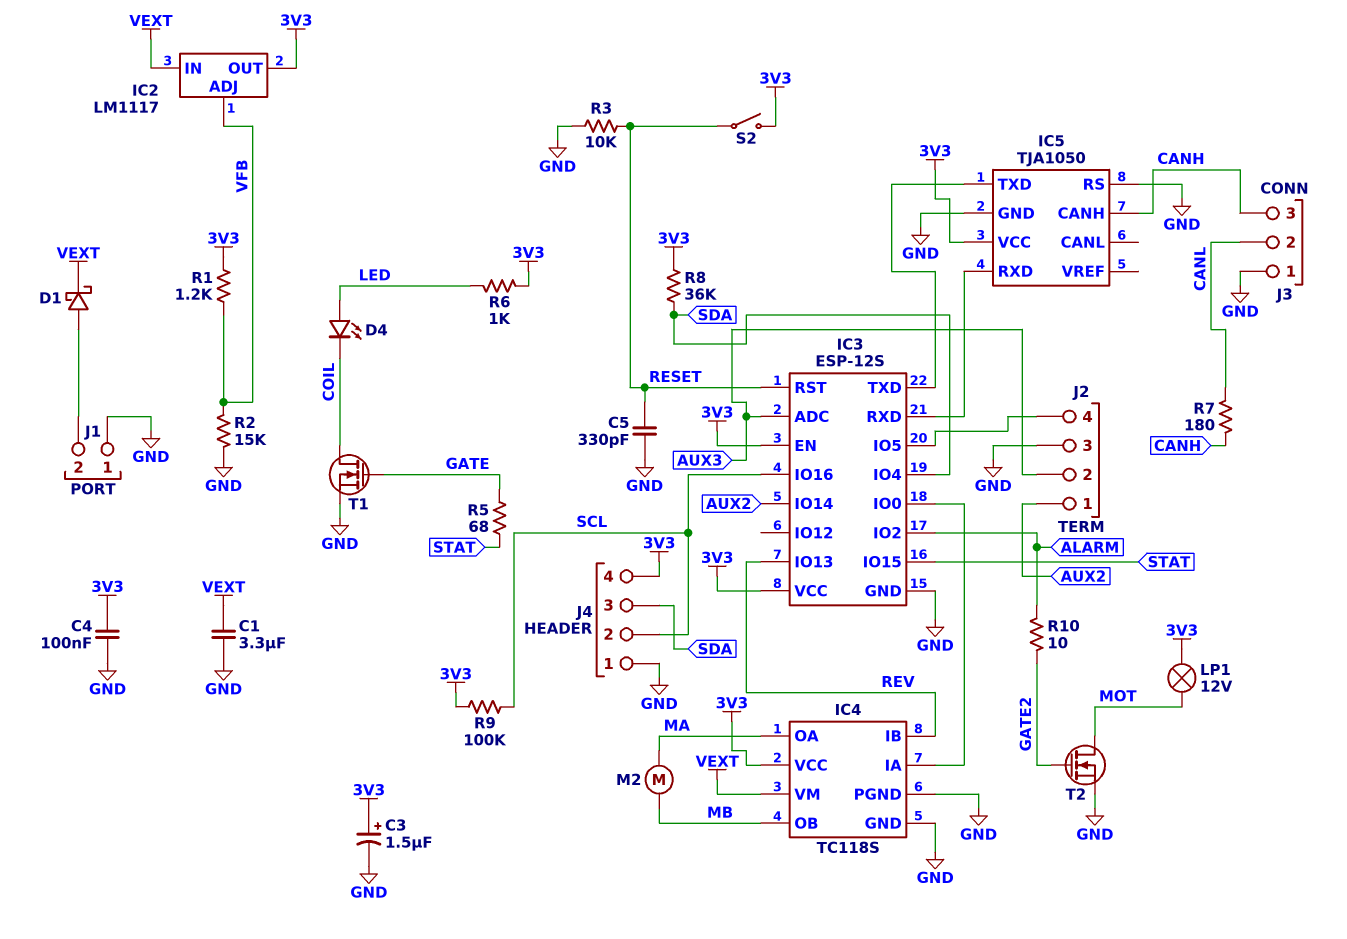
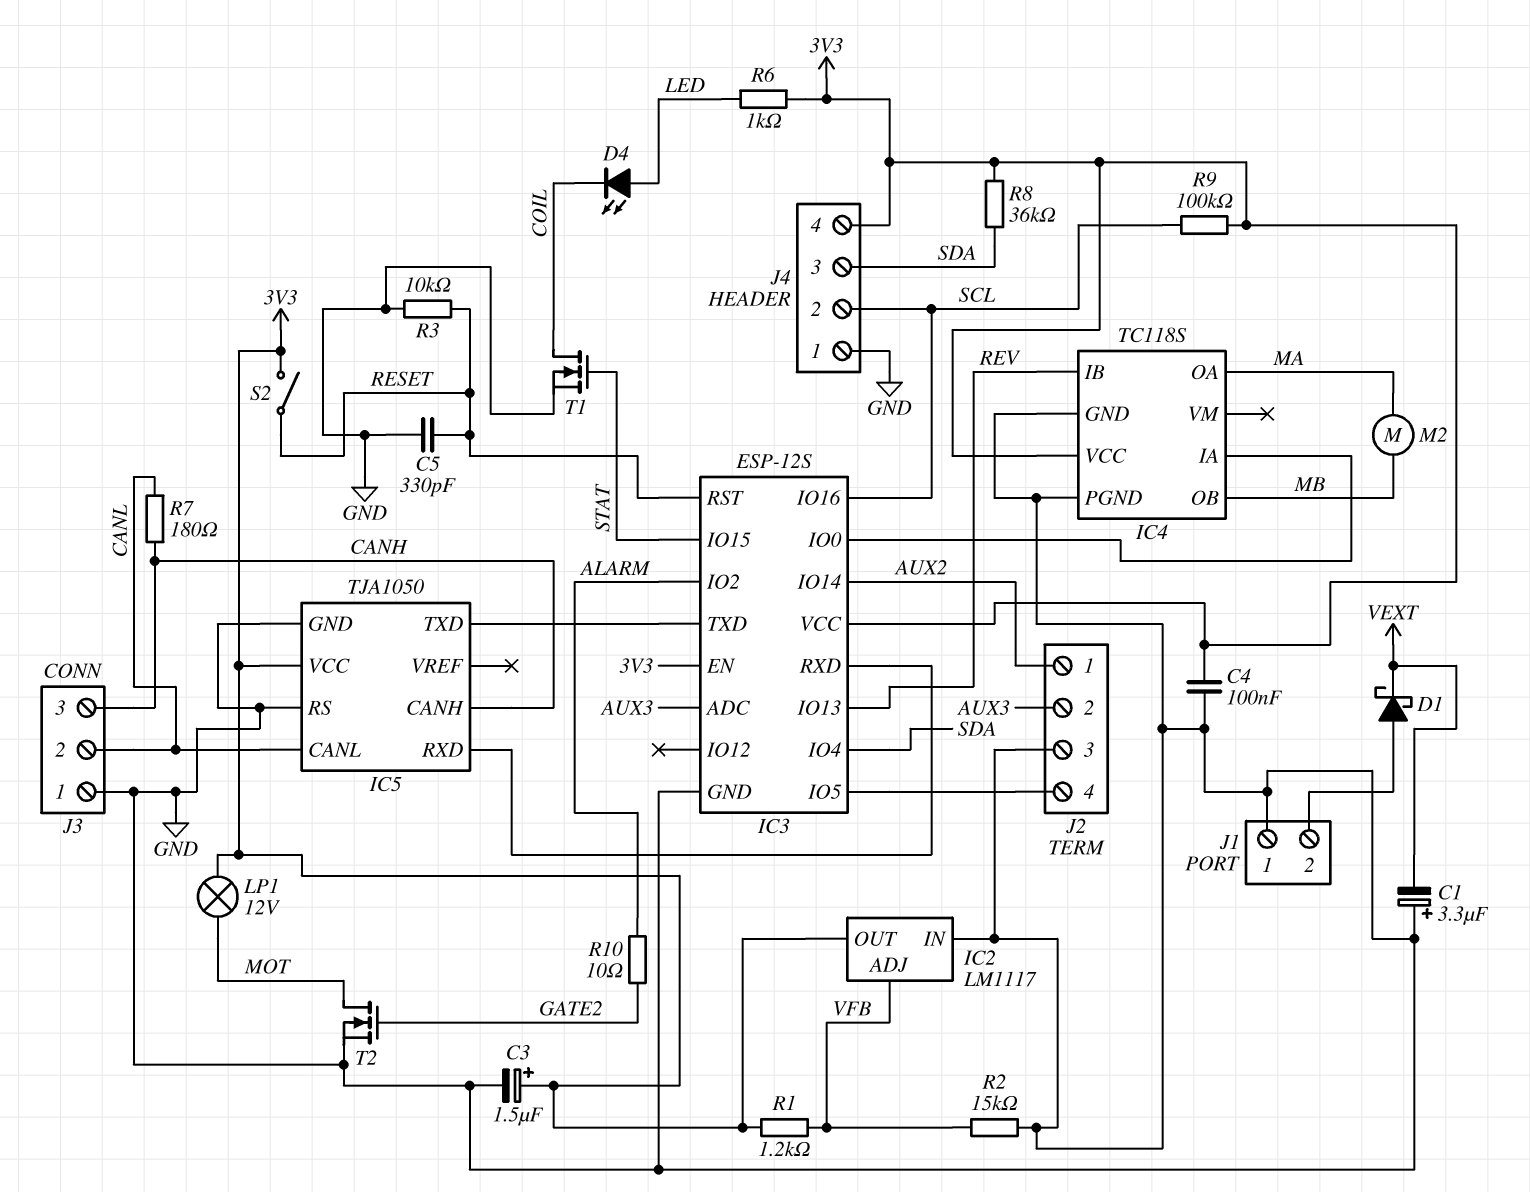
C1: 3.3uF (GND, VEXT) -> 3.3uF (plus GND, minus VEXT)
IC2 pin IN: VEXT -> GND
IC4 pin VM: VEXT -> none
IC5 pin CANL: none -> CANL
R5: 68 (GATE, STAT) -> none
T1: NMOS (G GATE, D COIL, S GND) -> NMOS (G STAT, D COIL, S GND)

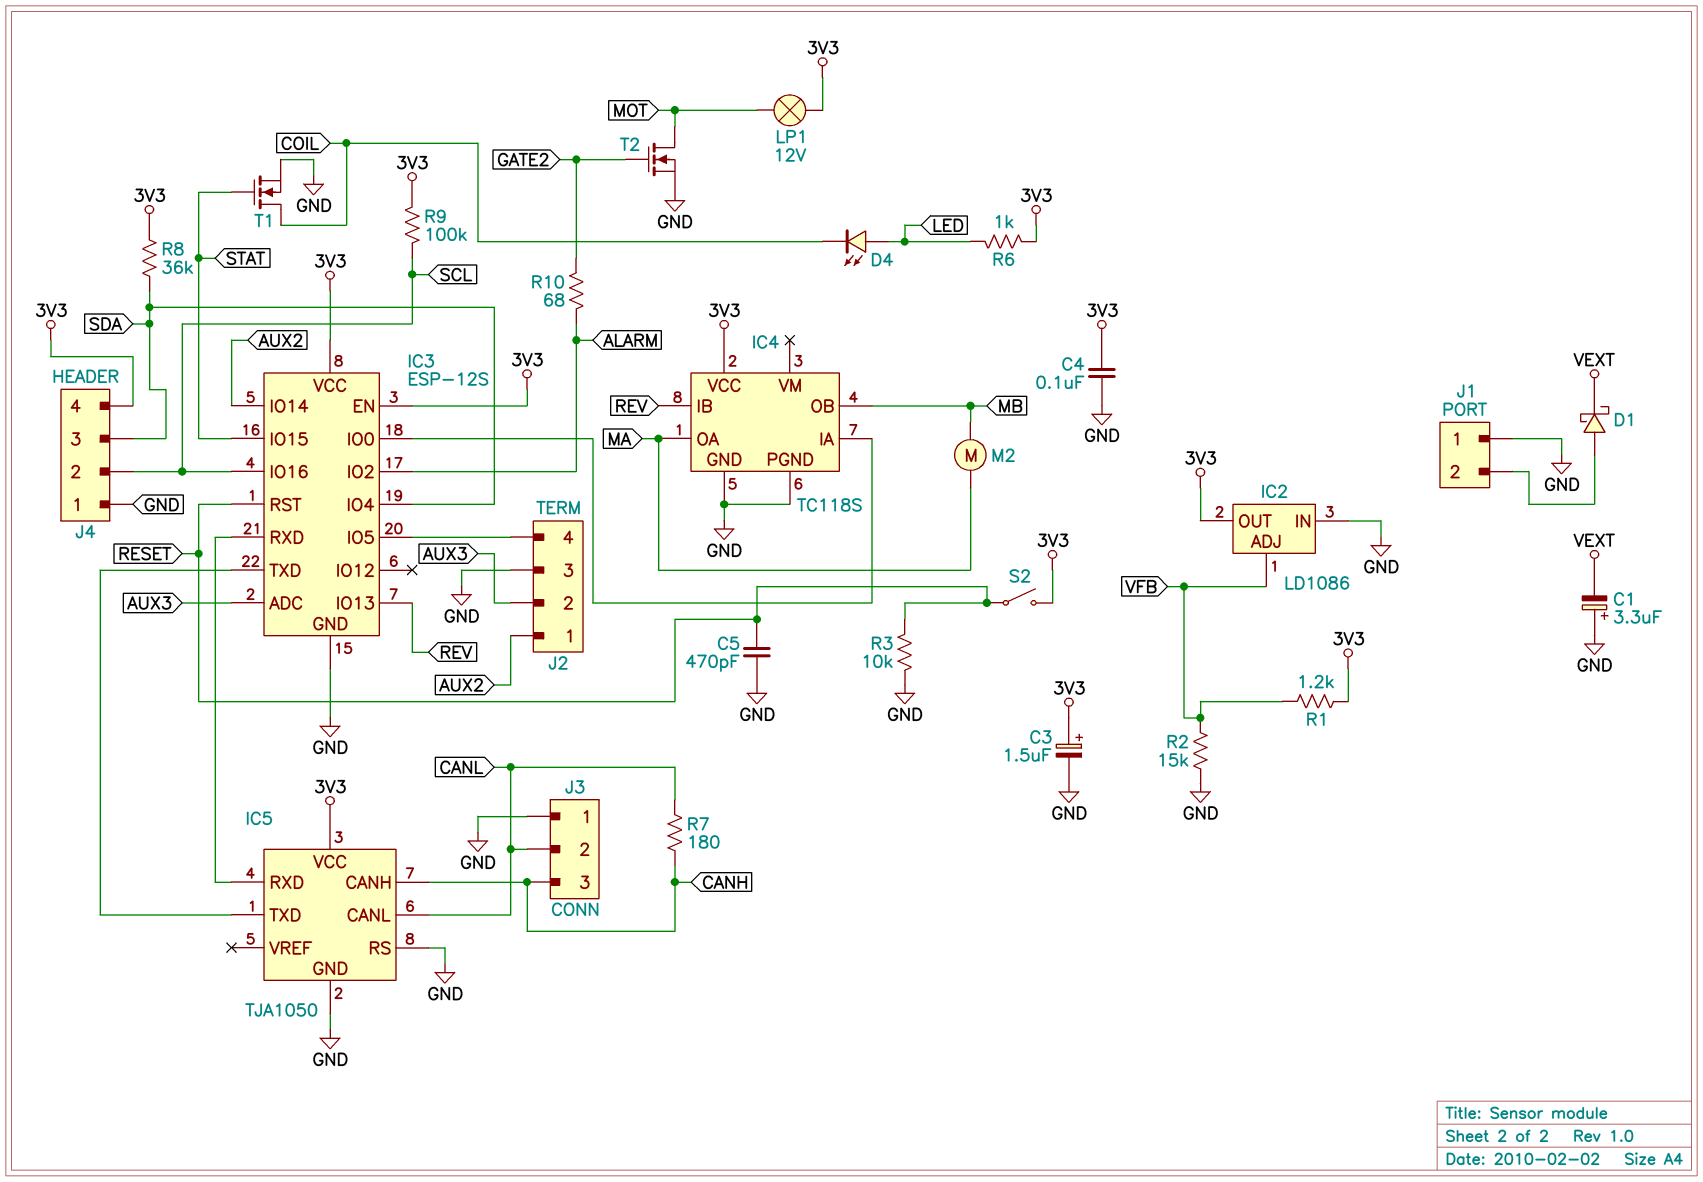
C5: 330pF (GND, RESET) -> 470pF (GND, RESET)
IC2: LM1117 -> LD1086
R10: 10 (ALARM, GATE2) -> 68 (ALARM, GATE2)

